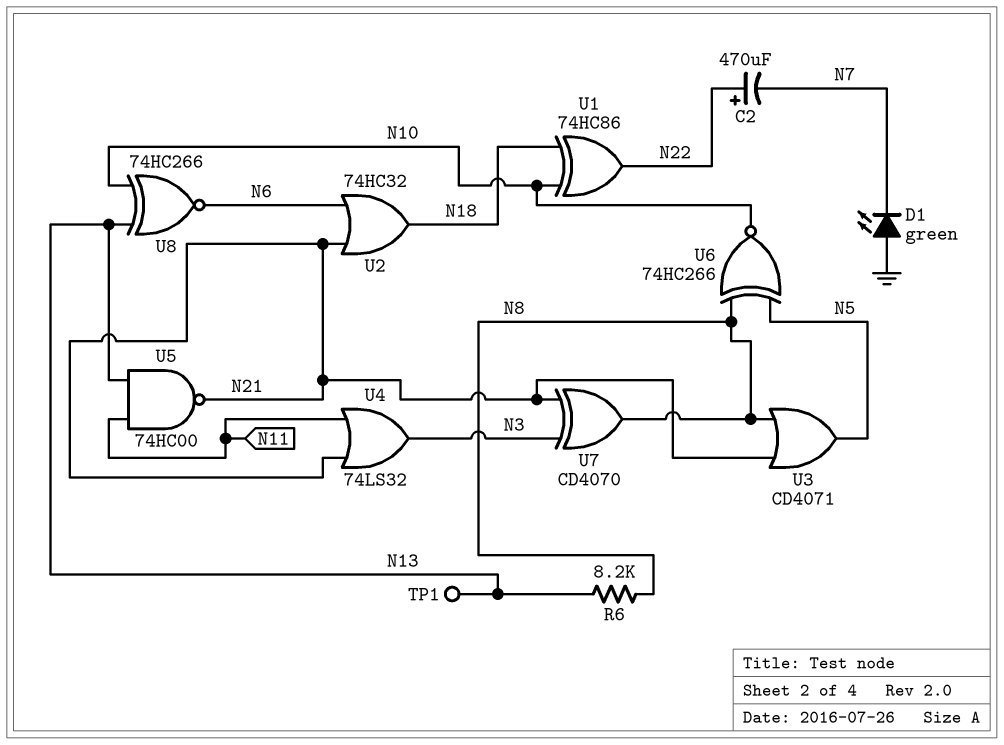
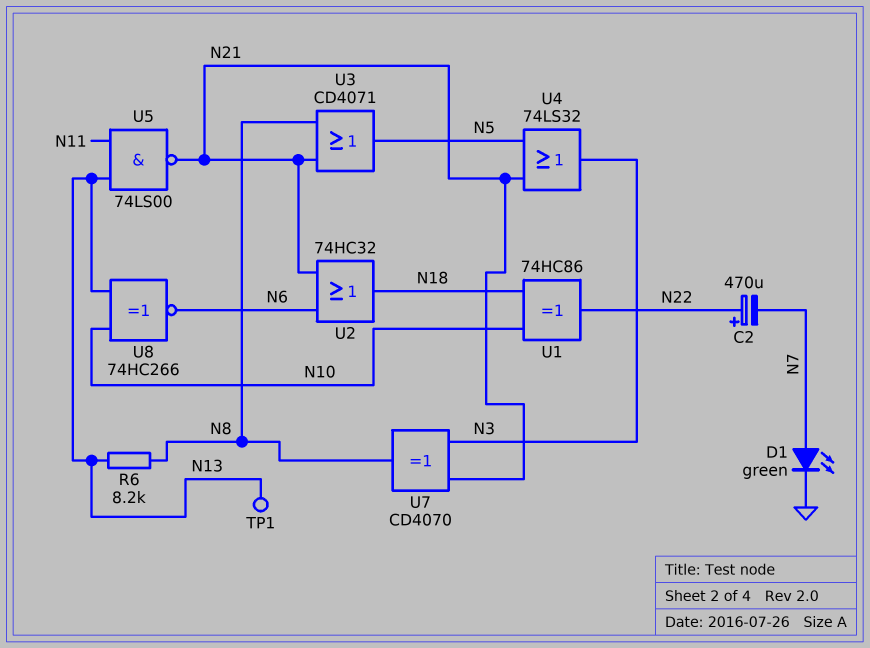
D1: LED green (A GND, K N7) -> LED green (A N7, K GND)
U4: OR 74LS32 (in N11, in N21, out N3) -> OR 74LS32 (in N5, in N21, out N3)
U5: NAND 74HC00 (in N11, in N13, out N21) -> NAND 74LS00 (in N11, in N13, out N21)
U6: XNOR 74HC266 (in N5, in N8, out N10) -> none

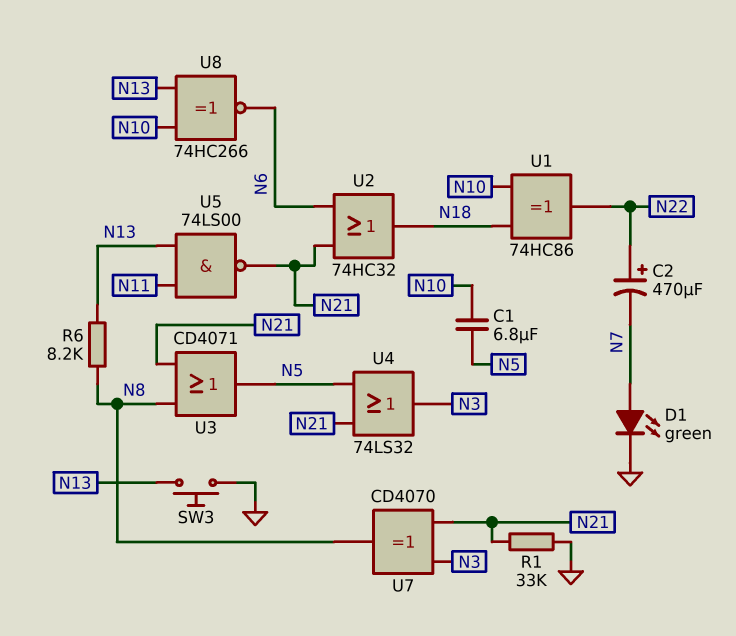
C1: none -> 6.8uF (N5, N10)
R1: none -> 33k (GND, N21)
SW3: none -> button (GND, N13)
TP1: test point (N13) -> none

